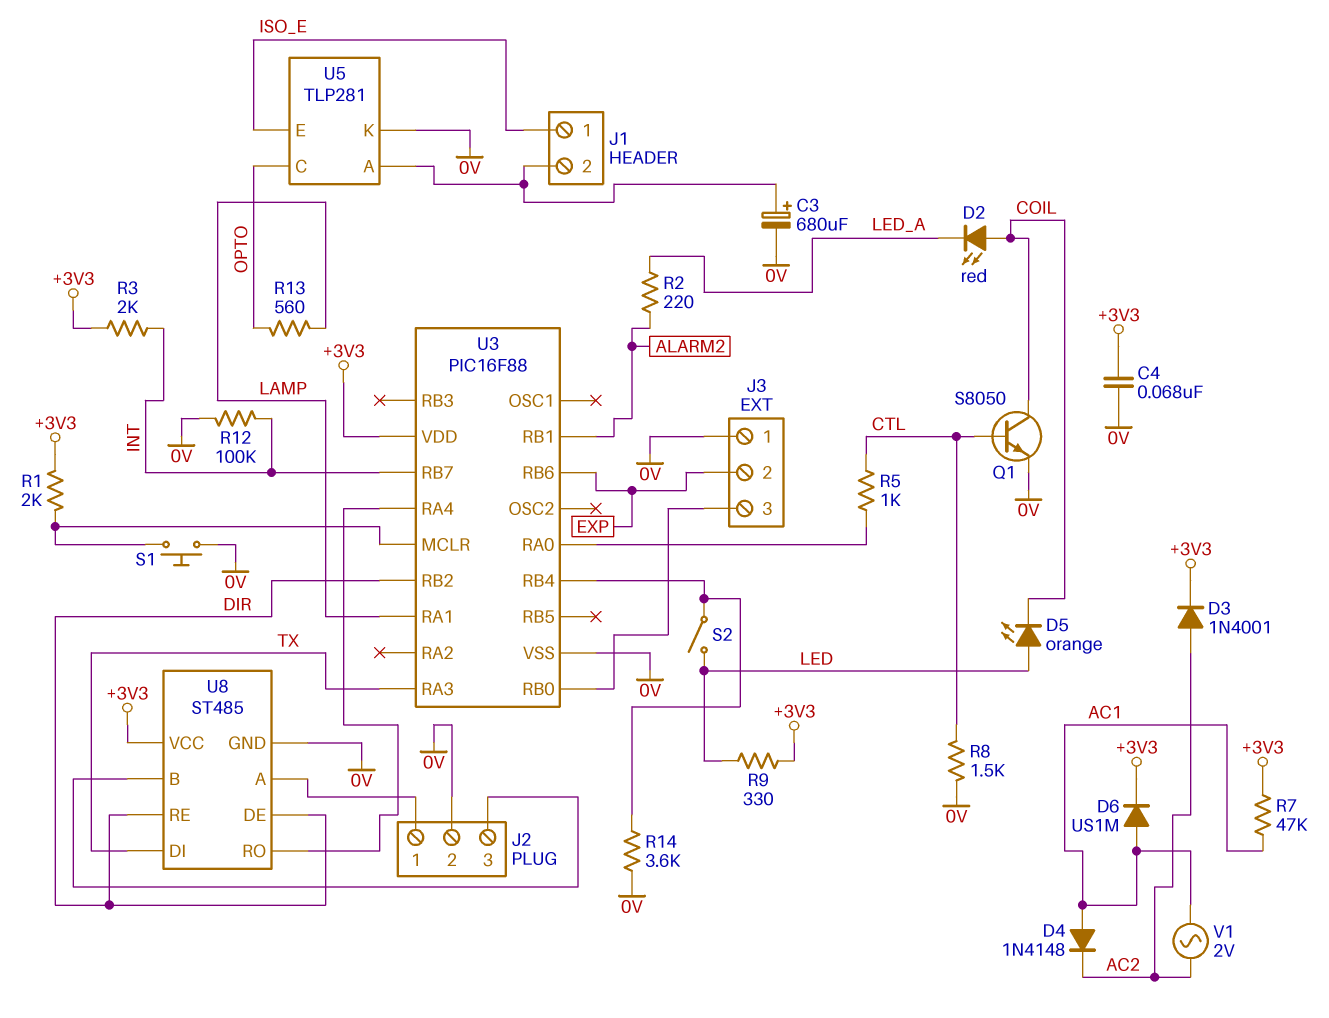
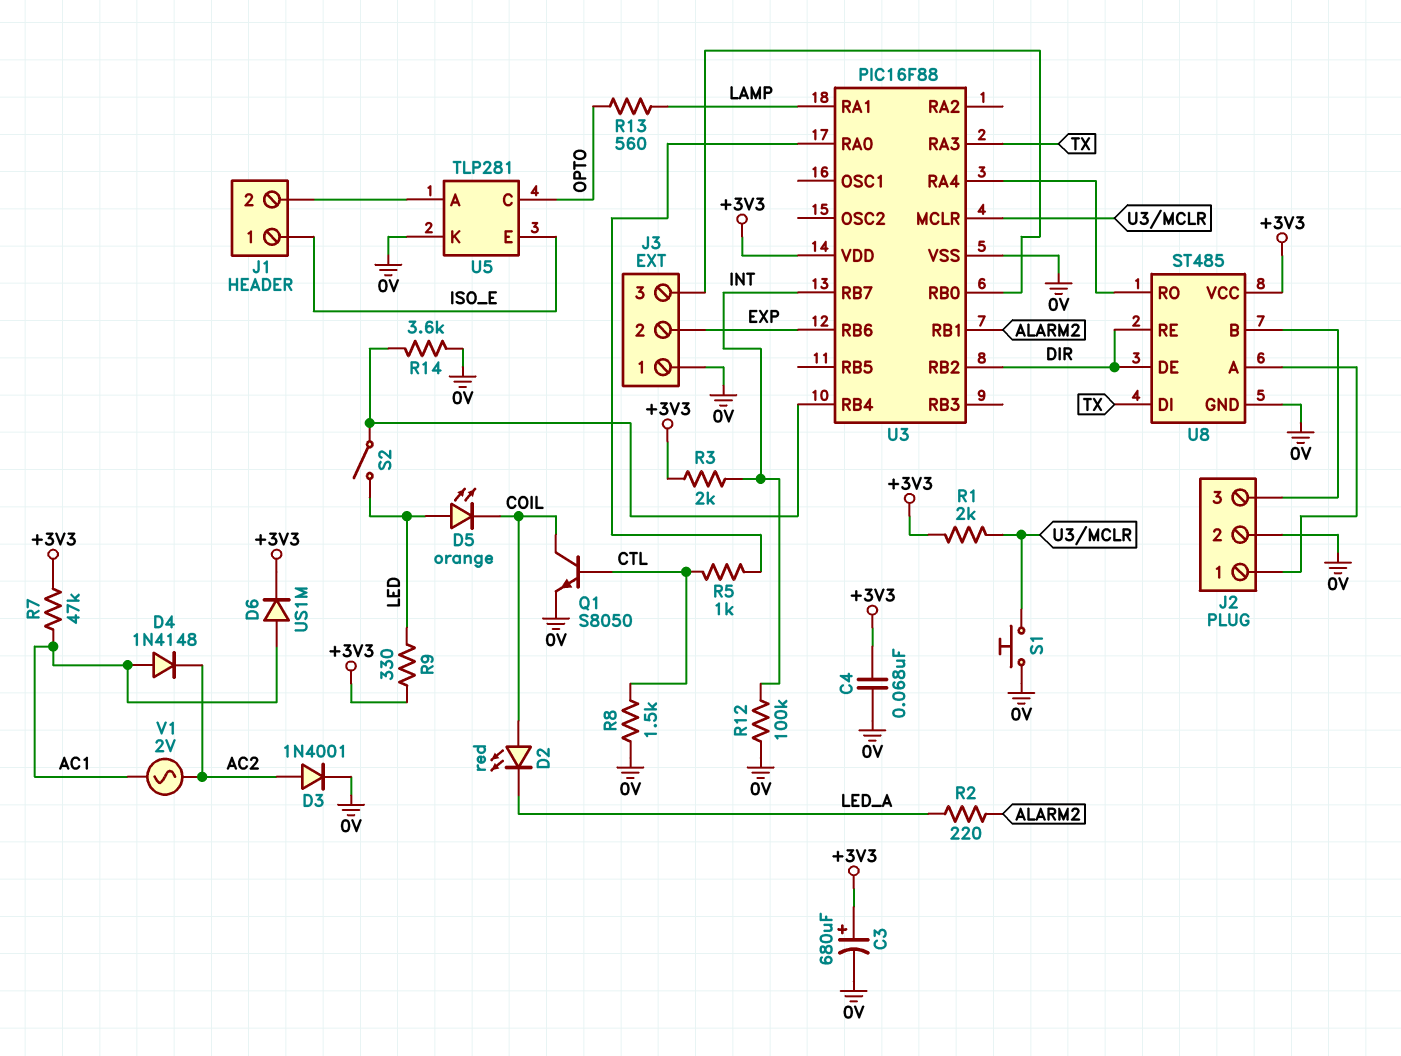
C3: 680uF (plus J1/2, minus 0V) -> 680uF (plus +3V3, minus 0V)
D3: diode 1N4001 (A AC2, K +3V3) -> diode 1N4001 (A AC2, K 0V)

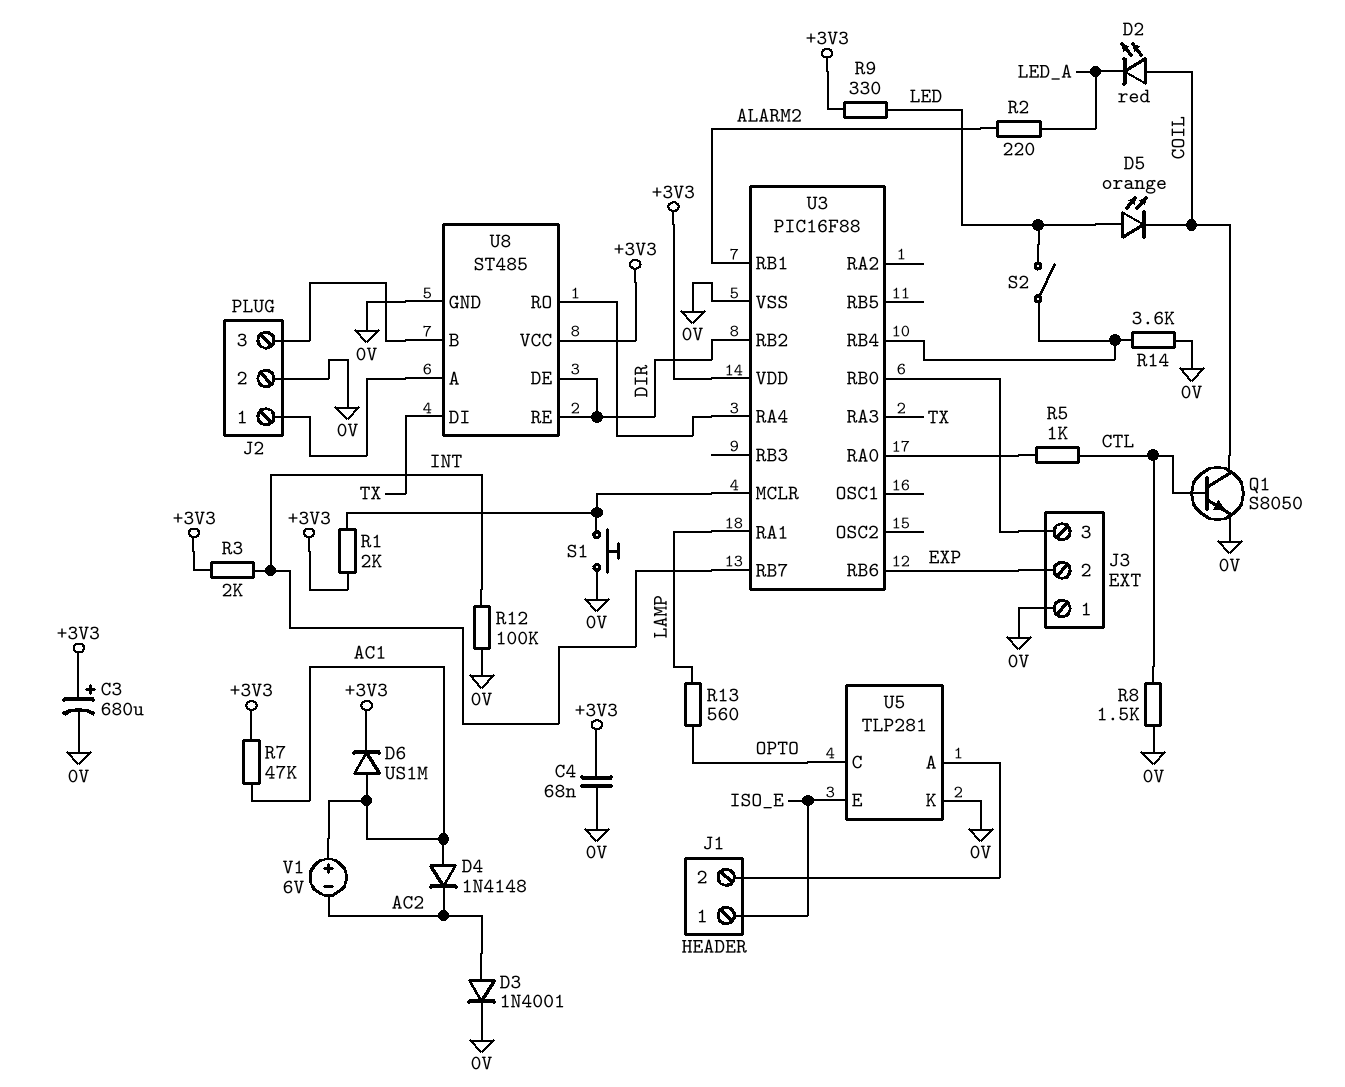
V1: AC 2V (AC1, AC2) -> 6V (plus AC1, minus AC2)

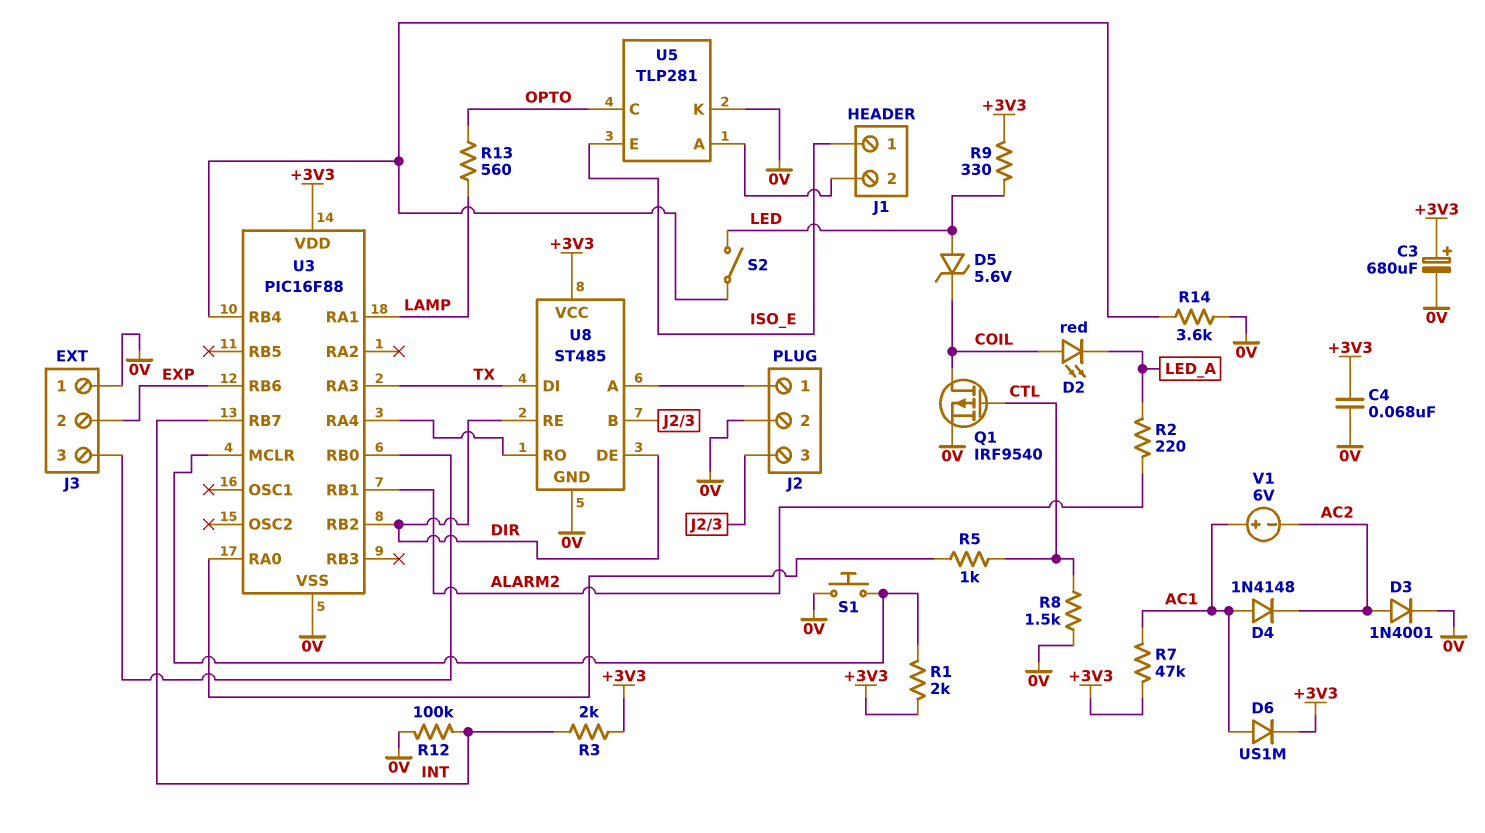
D5: LED orange (A LED, K COIL) -> zener 5.6V (A LED, K COIL)
Q1: NPN S8050 (B CTL, C COIL, E 0V) -> PMOS IRF9540 (G CTL, D COIL, S 0V)

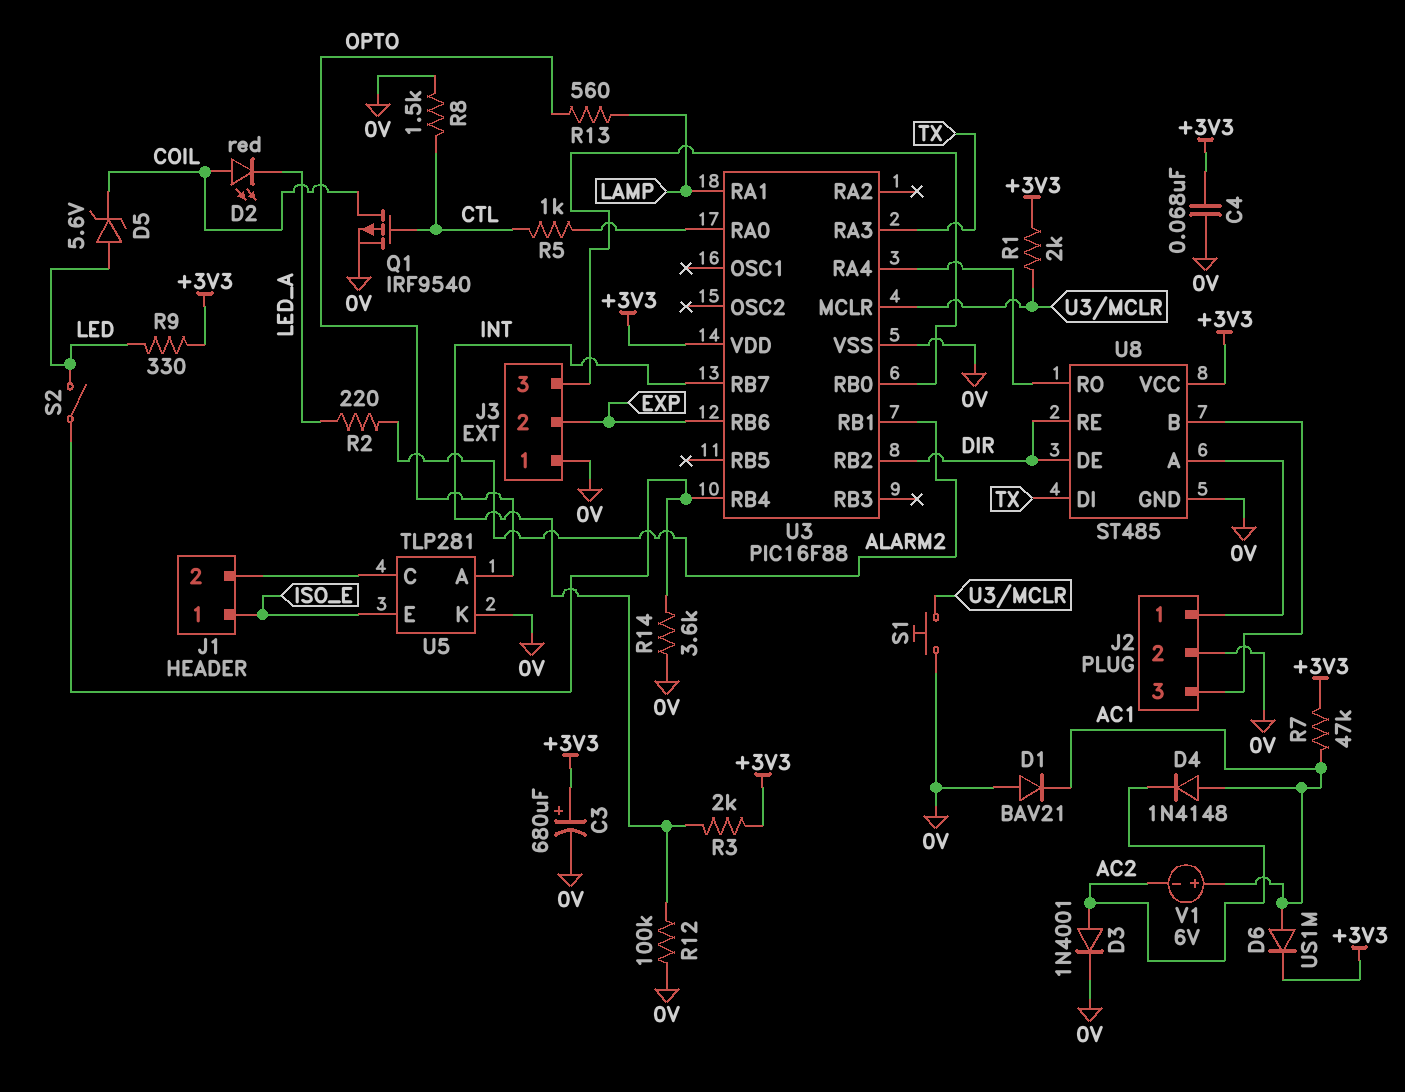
D1: none -> diode BAV21 (A 0V, K AC1)
U5 pin A: J1/2 -> OPTO
U5 pin C: OPTO -> J1/2

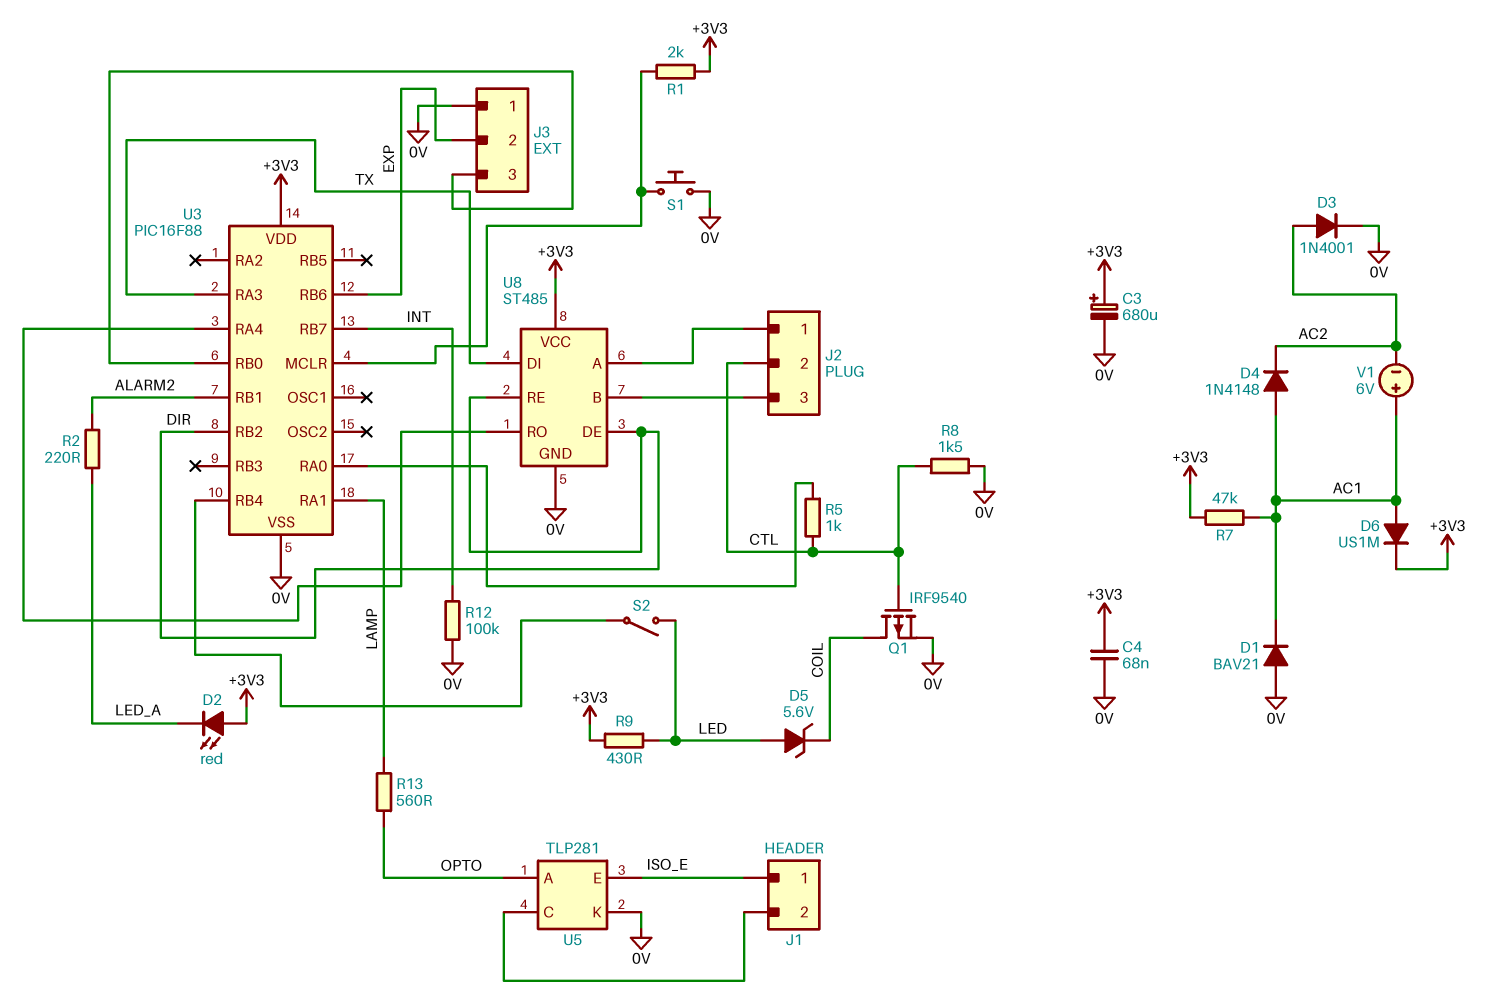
D2: LED red (A COIL, K LED_A) -> LED red (A +3V3, K LED_A)
J2 pin 2: 0V -> CTL
R3: 2k (+3V3, INT) -> none
R9: 330 (+3V3, LED) -> 430 (+3V3, LED)
R14: 3.6k (0V, U3/RB4) -> none

